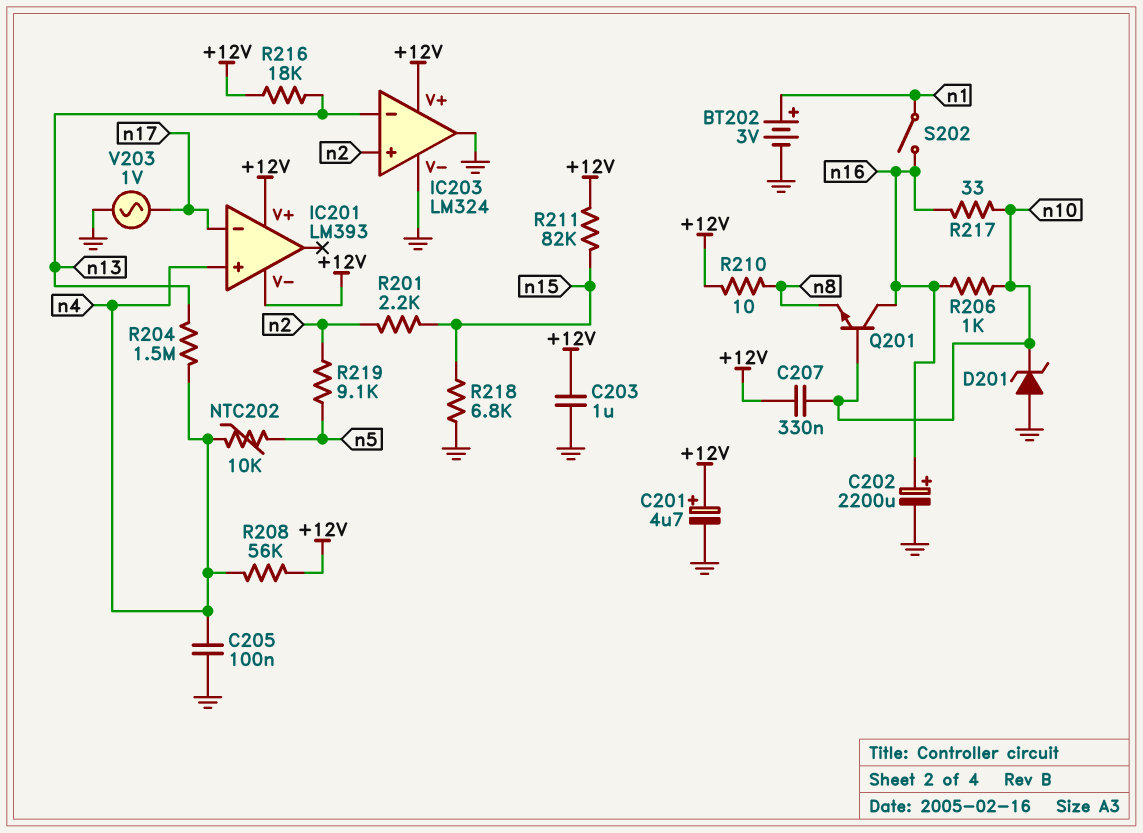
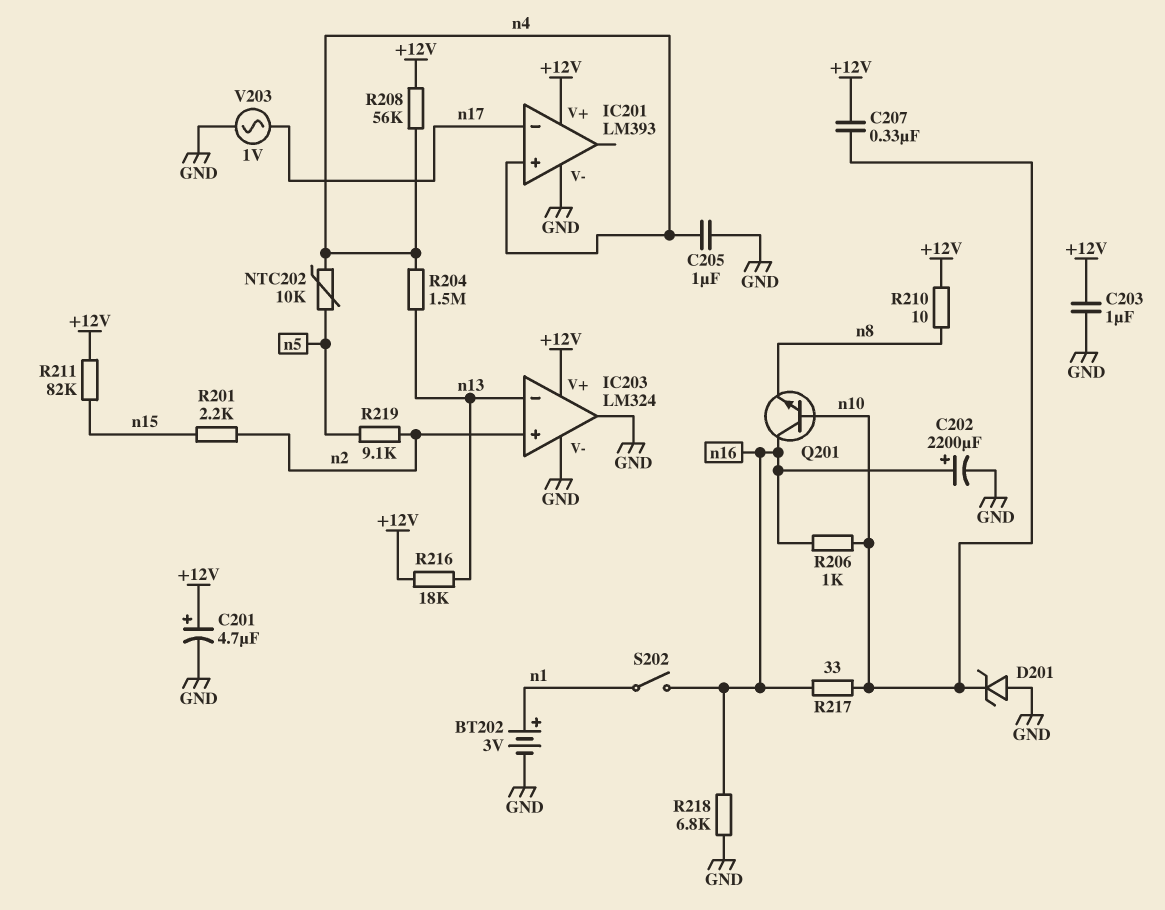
C205: 100nF (GND, n4) -> 1uF (GND, n4)
IC201 pin V-: +12V -> GND
R218: 6.8k (GND, n15) -> 6.8k (GND, n16)

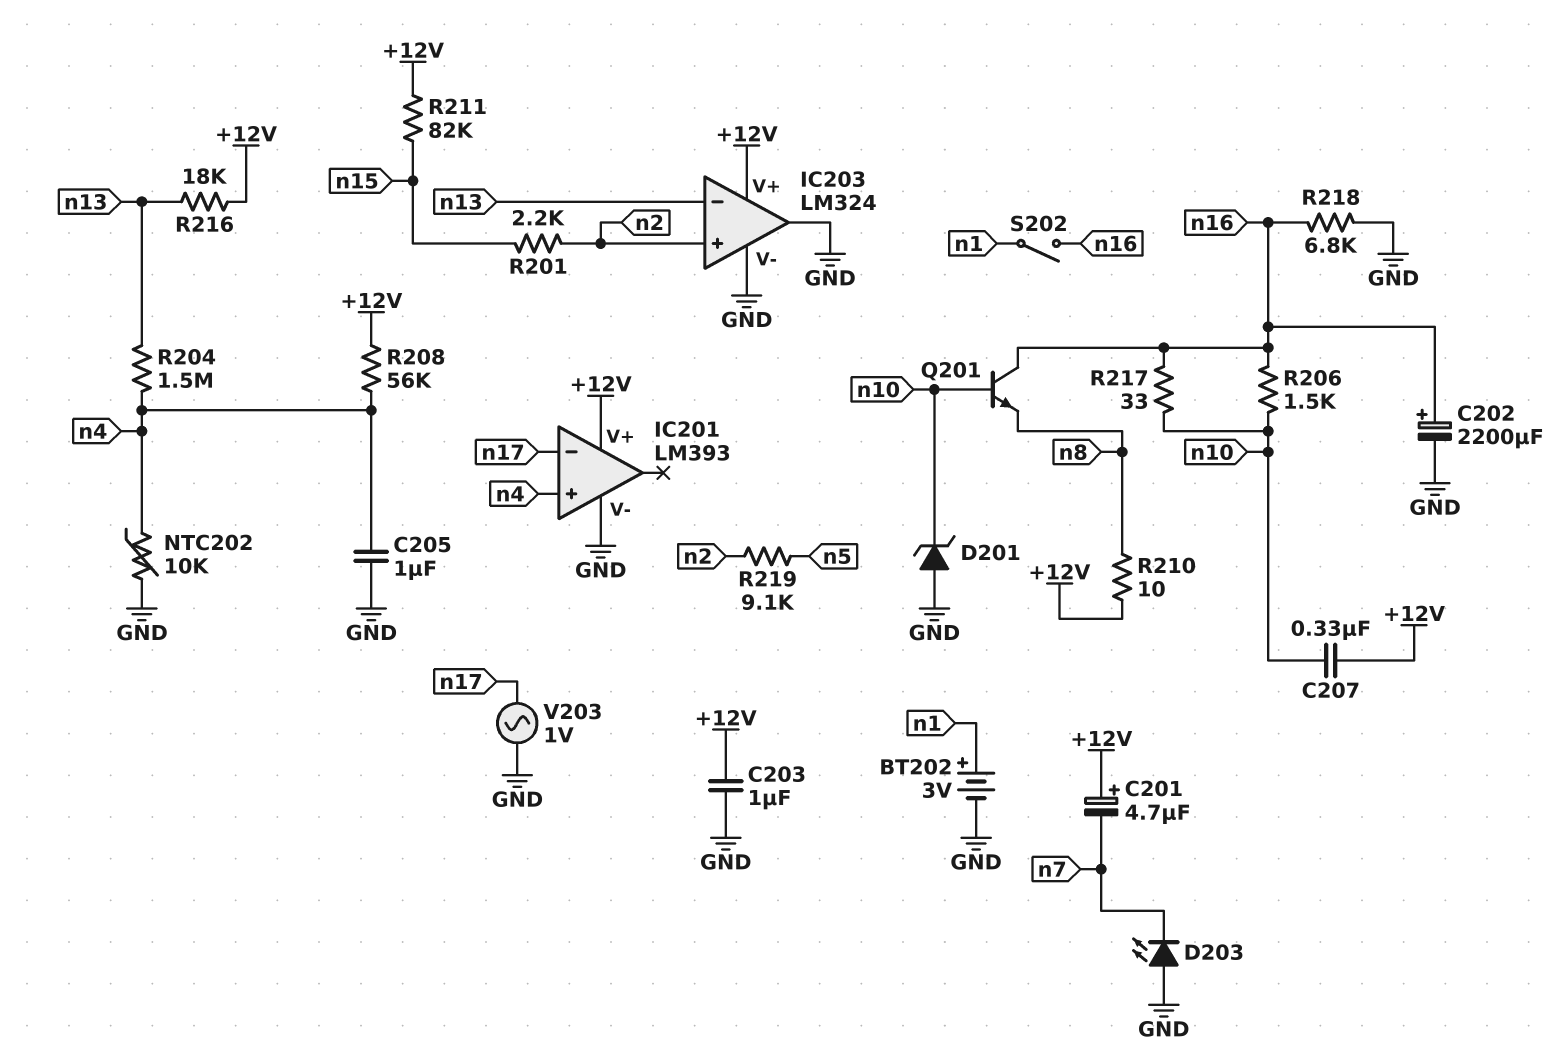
C201: 4.7uF (plus +12V, minus GND) -> 4.7uF (plus +12V, minus n7)
D203: none -> LED (A GND, K n7)
NTC202: 10k (n4, n5) -> 10k (GND, n4)
R206: 1k (n10, n16) -> 1.5k (n10, n16)

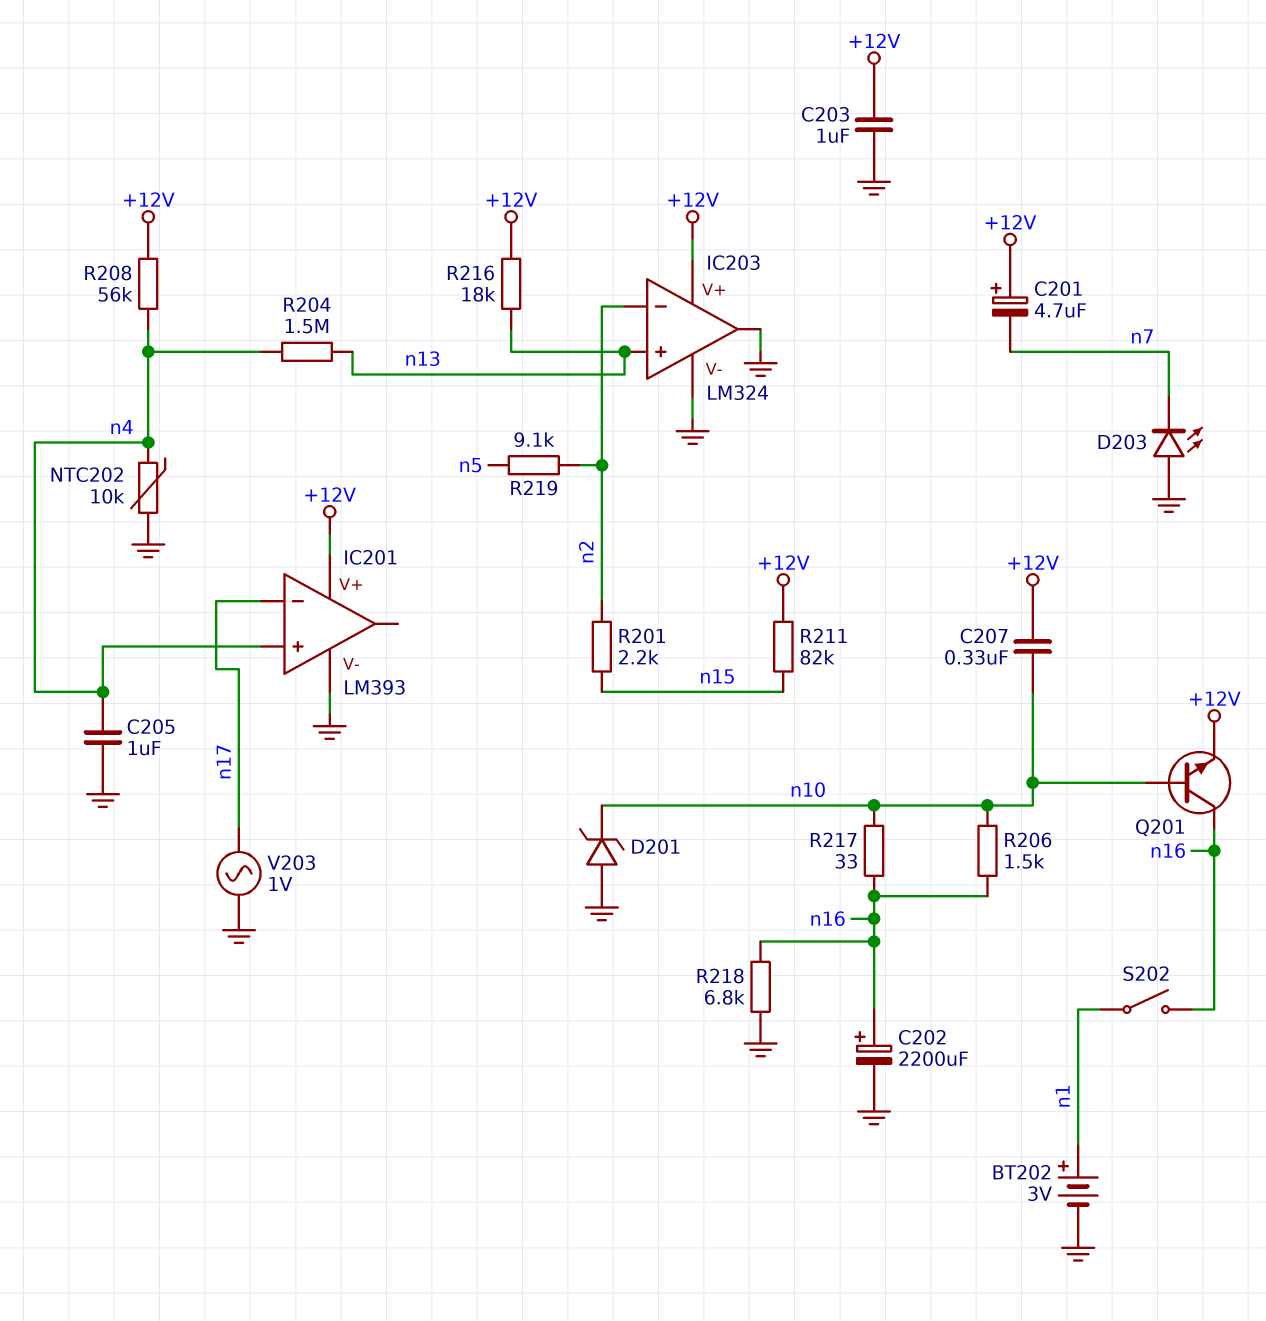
IC203 pin in+: n2 -> n13
IC203 pin in-: n13 -> n2
Q201: NPN (B n10, C n16, E n8) -> NPN (B n10, C n16, E +12V)
R210: 10 (+12V, n8) -> none

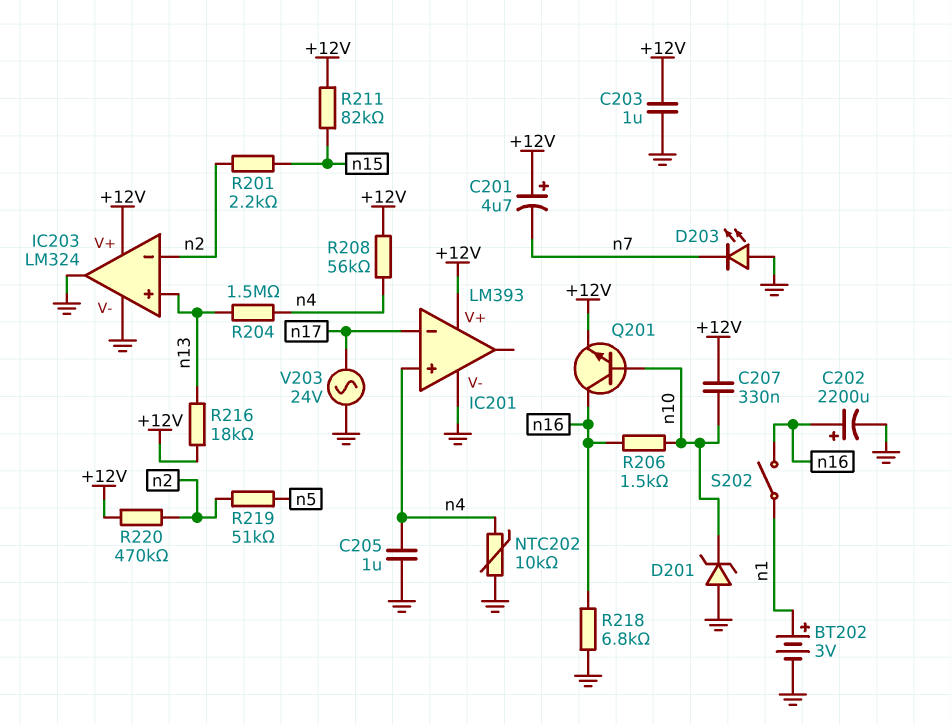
R217: 33 (n10, n16) -> none
R219: 9.1k (n2, n5) -> 51k (n2, n5)
R220: none -> 470k (+12V, n2)
V203: AC 1V (GND, n17) -> AC 24V (GND, n17)

